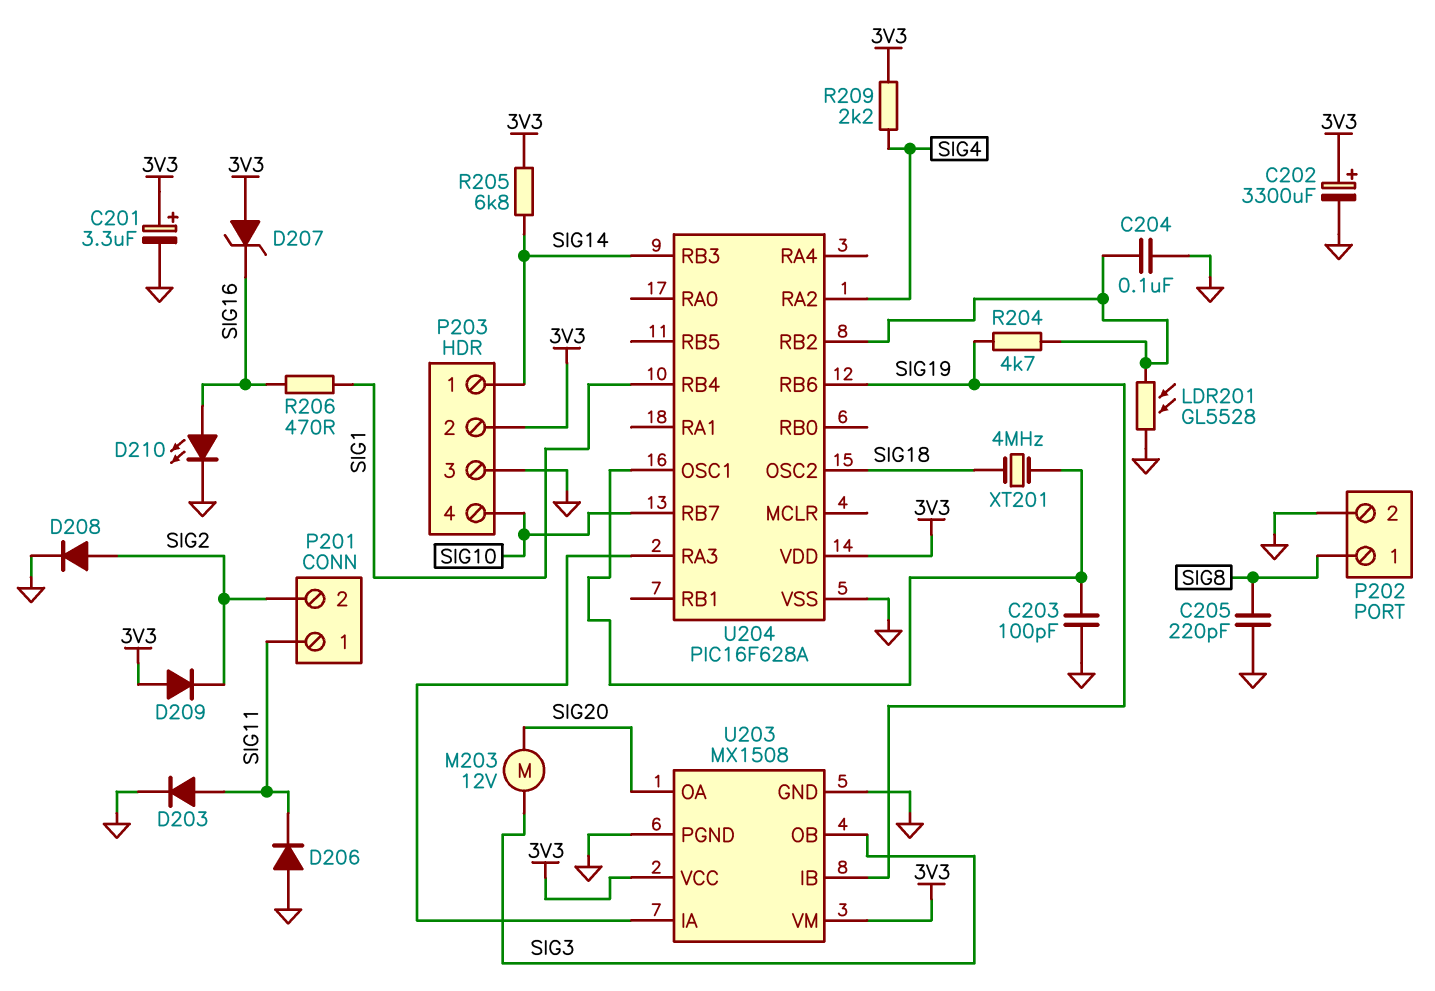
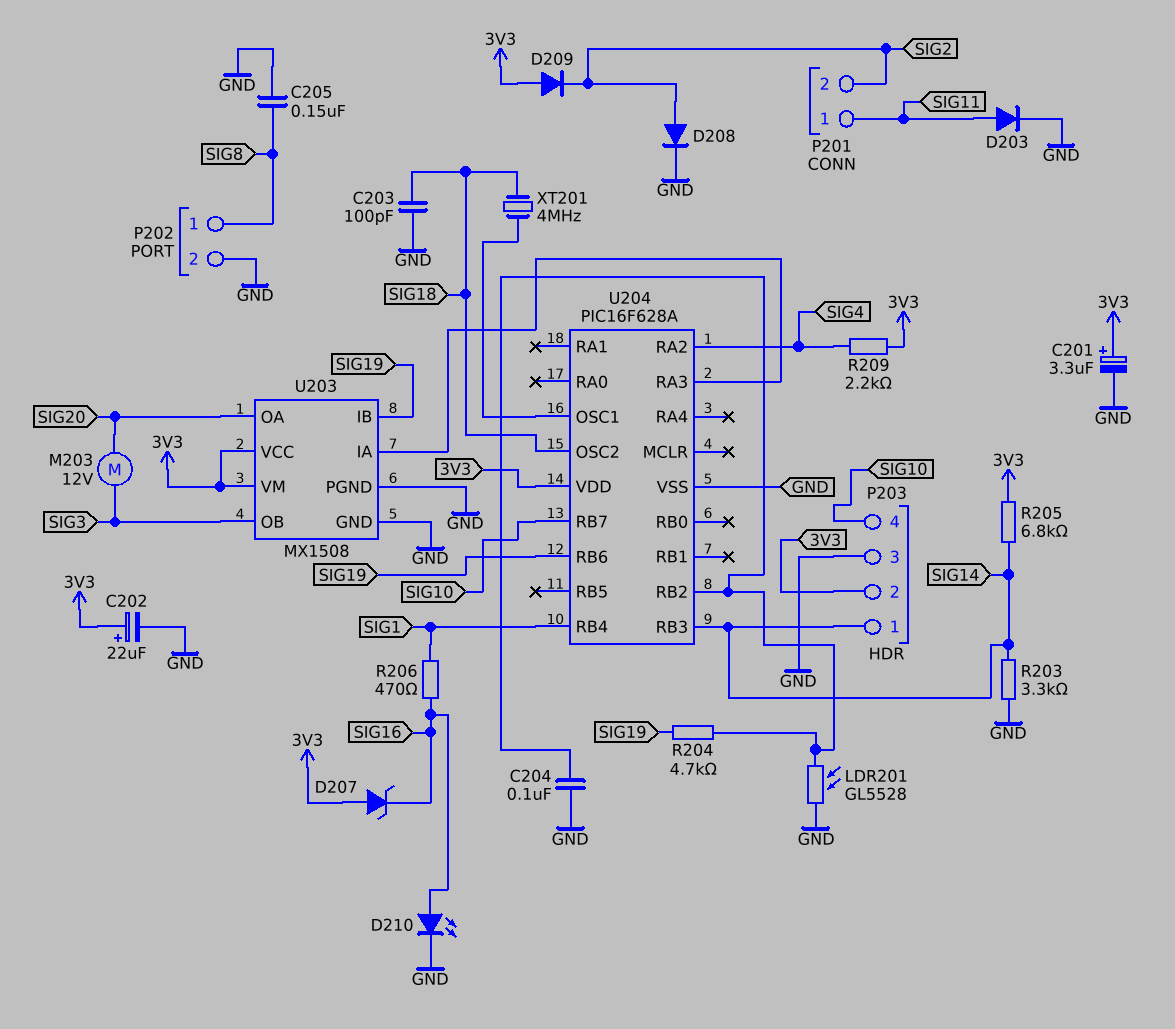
C202: 3300uF (plus 3V3, minus GND) -> 22uF (plus 3V3, minus GND)
C203: 100pF (GND, U204/OSC1) -> 100pF (GND, SIG18)
C205: 220pF (GND, SIG8) -> 150nF (GND, SIG8)
D206: diode (A GND, K SIG11) -> none
R203: none -> 3.3k (GND, SIG14)

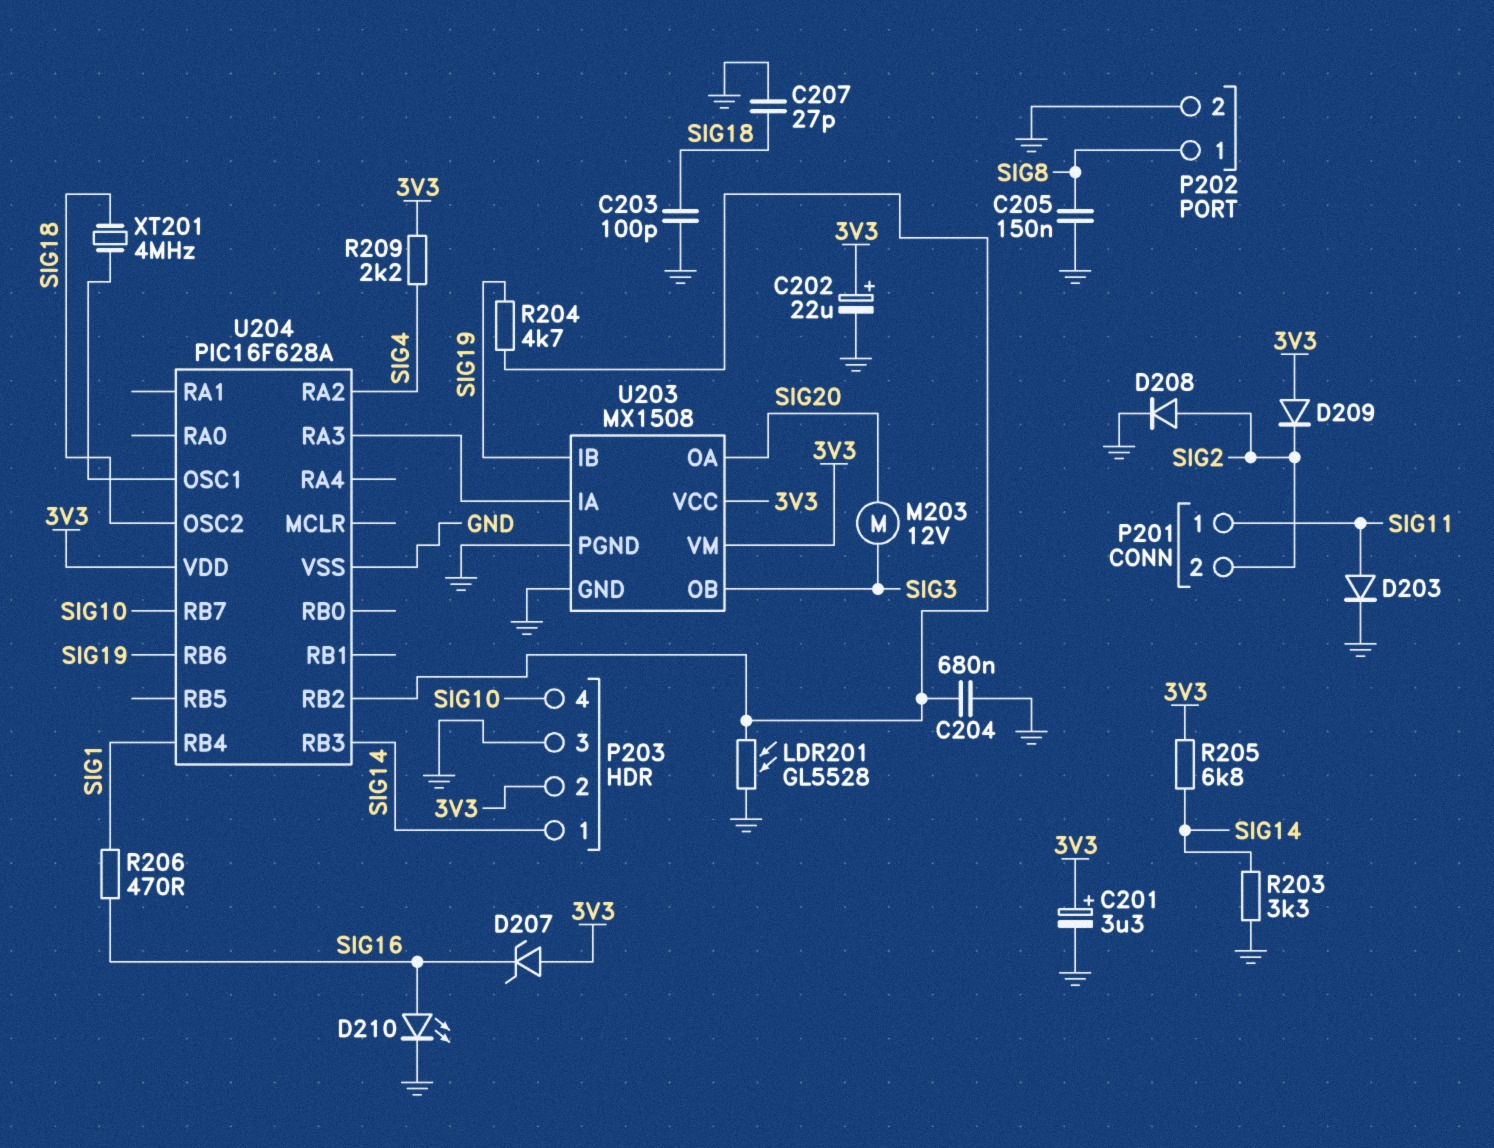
C204: 100nF (GND, U204/RB2) -> 680nF (GND, U204/RB2)
C207: none -> 27pF (GND, SIG18)

